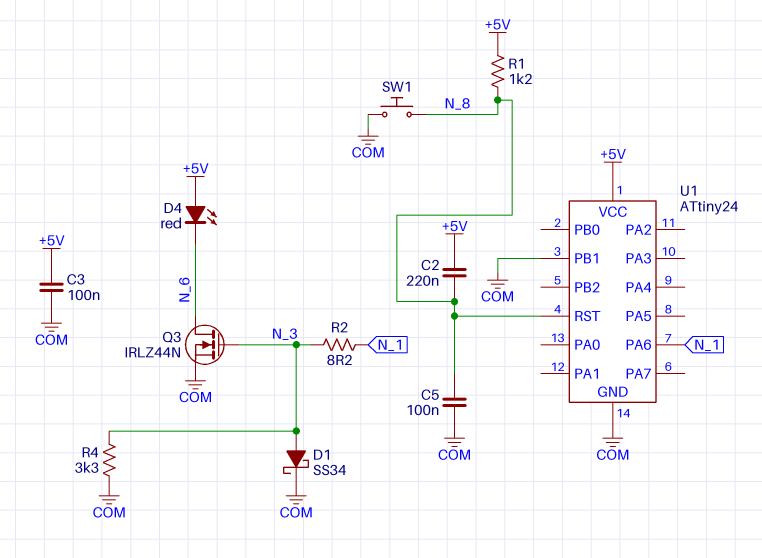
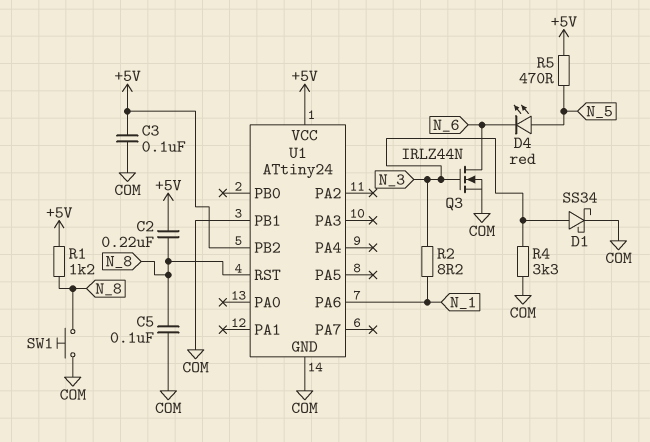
D4: LED red (A +5V, K N_6) -> LED red (A N_5, K N_6)
R5: none -> 470 (+5V, N_5)
U1 pin PB2: none -> +5V

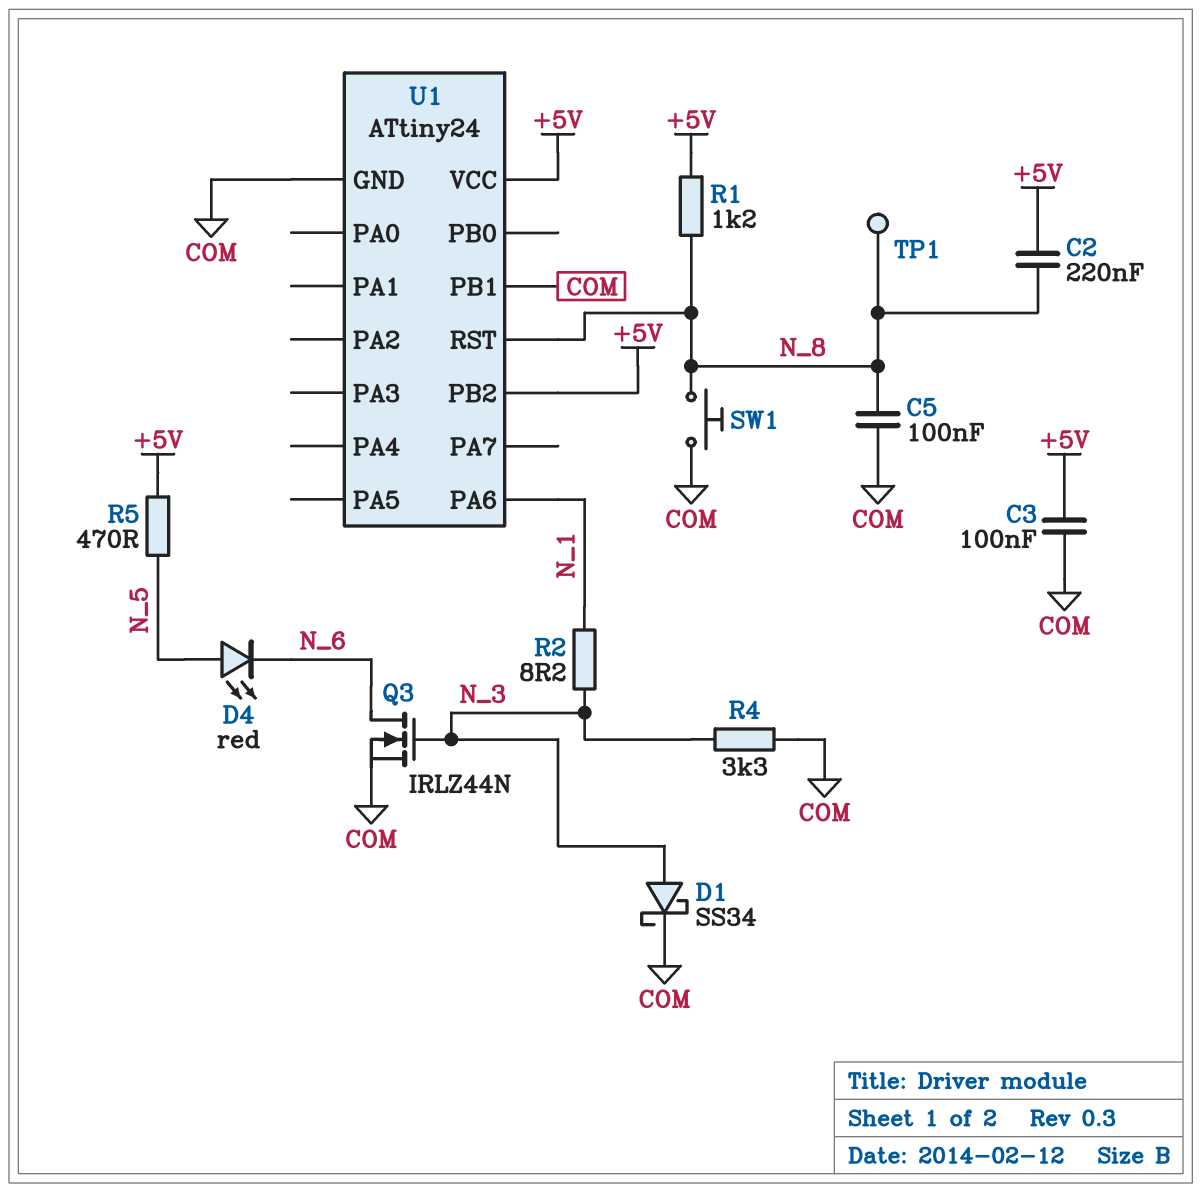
TP1: none -> test point (N_8)

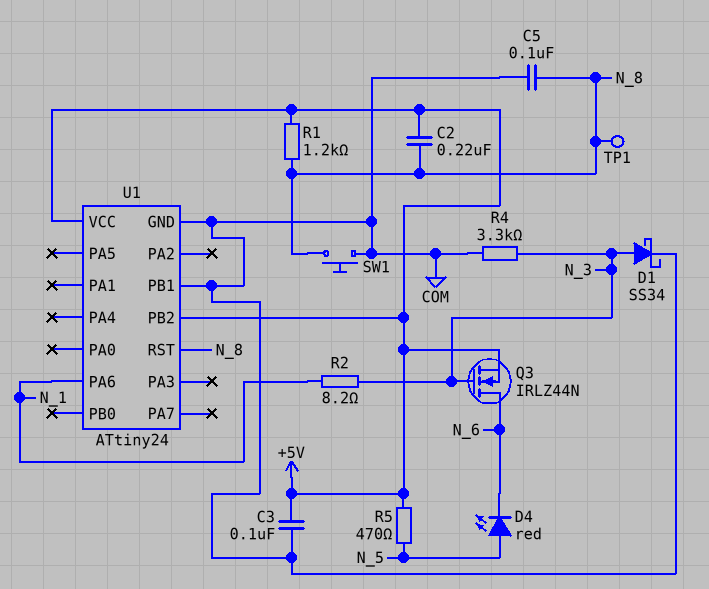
Q3: NMOS IRLZ44N (G N_3, D N_6, S COM) -> NMOS IRLZ44N (G N_3, D N_6, S +5V)

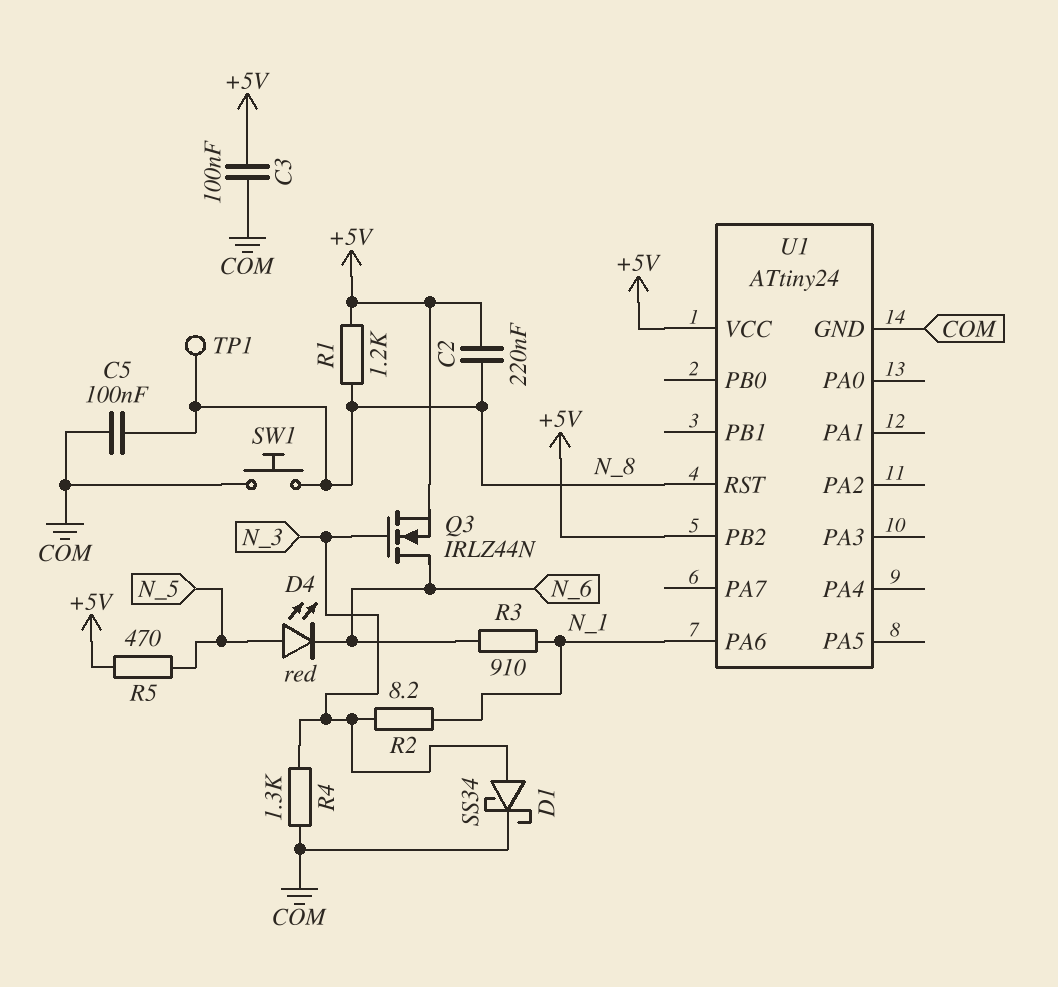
R3: none -> 910 (N_1, N_6)
R4: 3.3k (COM, N_3) -> 1.3k (COM, N_3)
U1 pin PB1: COM -> none

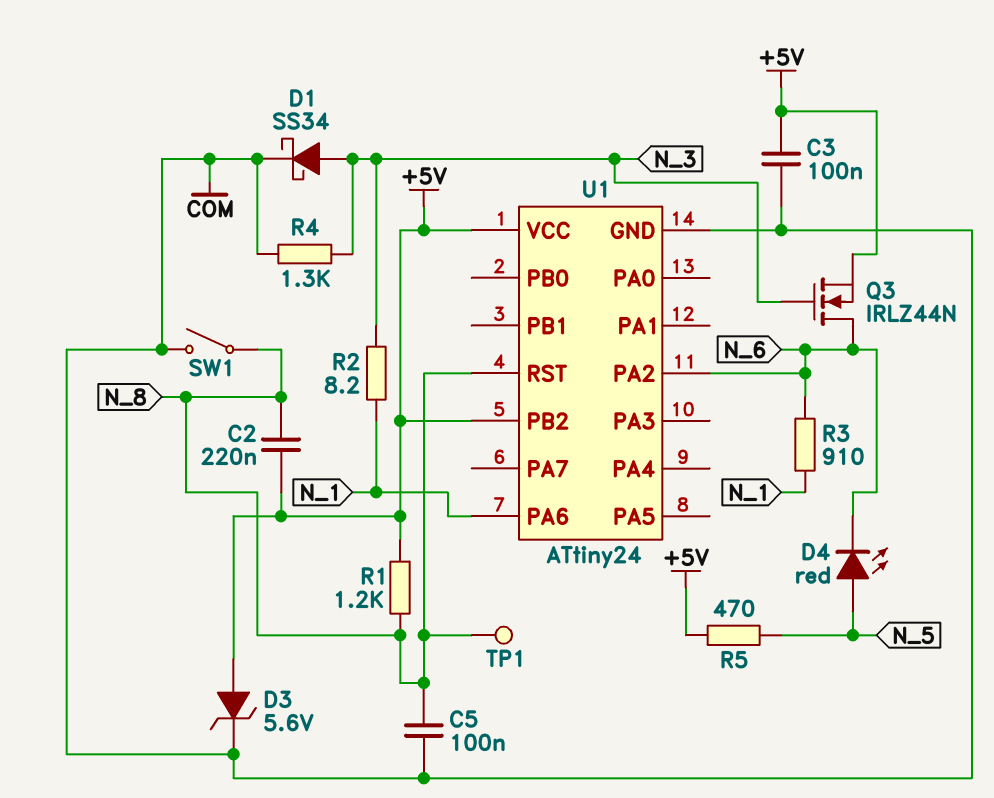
D3: none -> zener 5.6V (A +5V, K COM)
SW1: button (COM, N_8) -> switch (COM, N_8)
U1 pin PA2: none -> N_6

